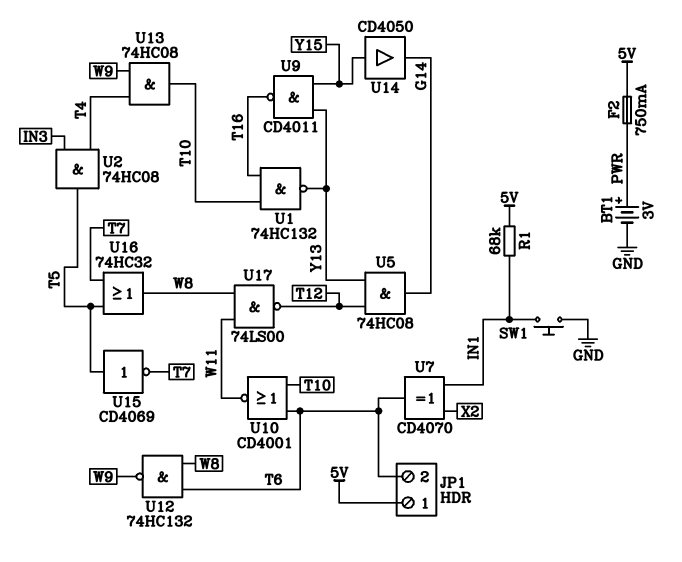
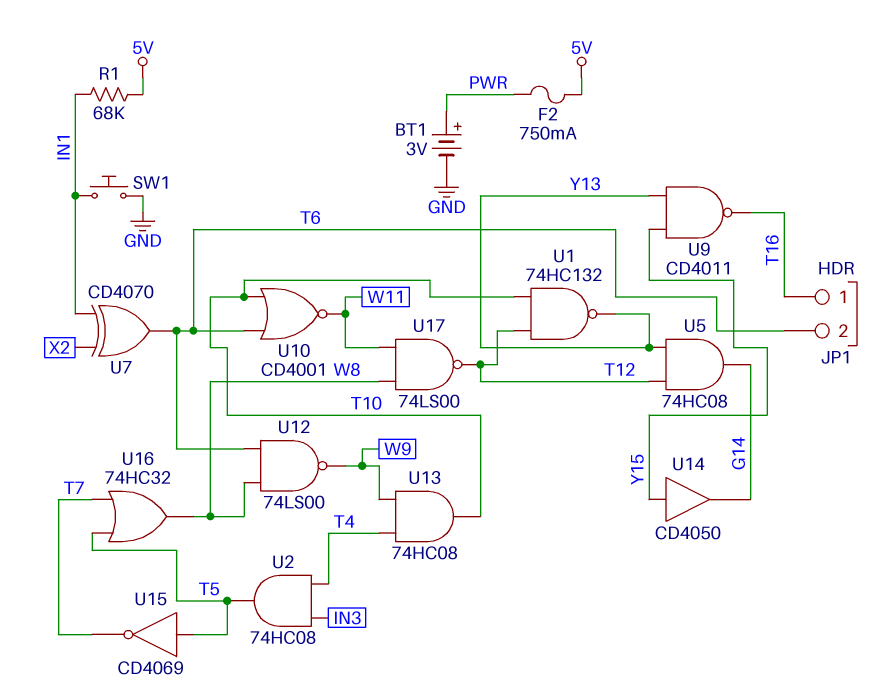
JP1 pin 1: 5V -> T16
U1: NAND 74HC132 (in T10, in T16, out Y13) -> NAND 74HC132 (in T10, in T12, out Y13)
U12: NAND 74HC132 (in T6, in W8, out W9) -> NAND 74LS00 (in T6, in W8, out W9)

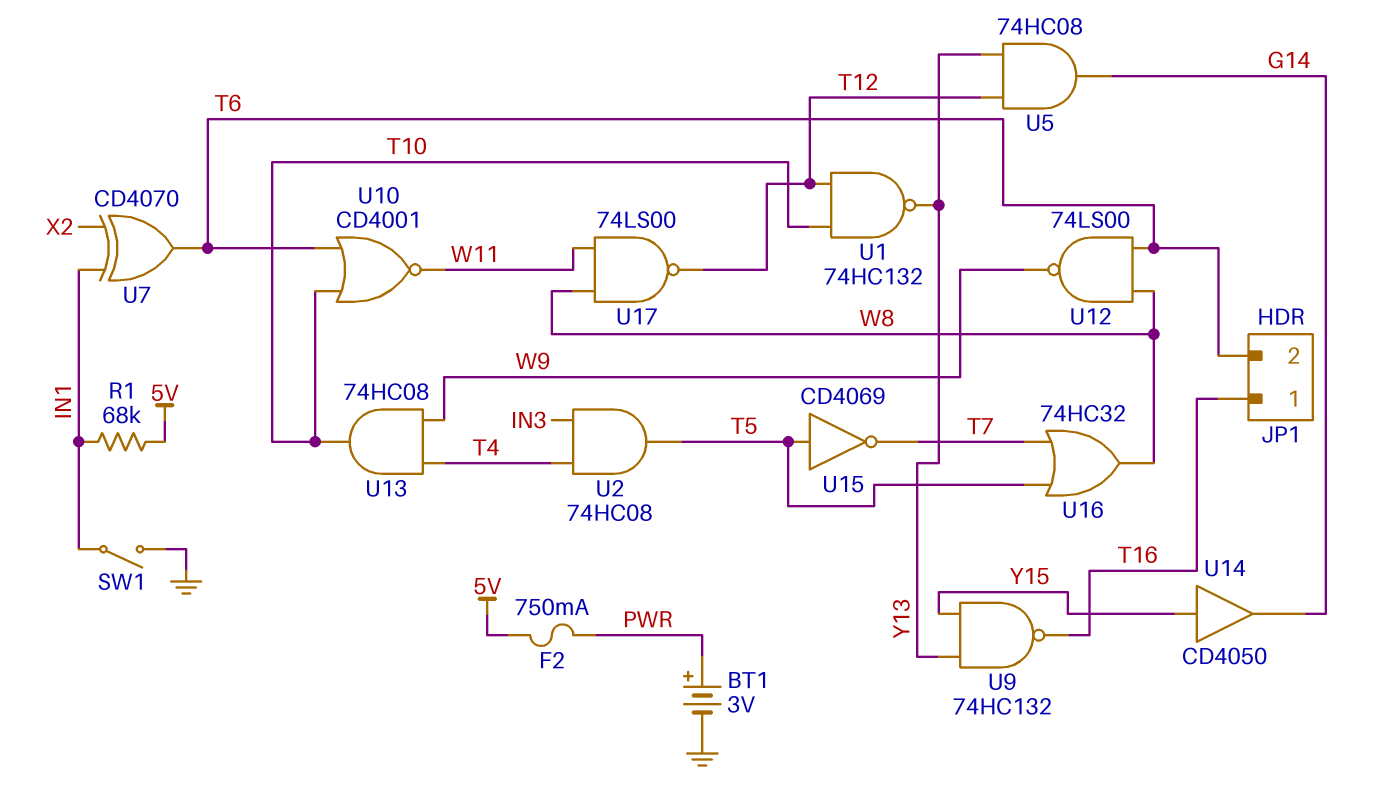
SW1: button (GND, IN1) -> switch (GND, IN1)
U9: NAND CD4011 (in Y13, in Y15, out T16) -> NAND 74HC132 (in Y13, in Y15, out T16)

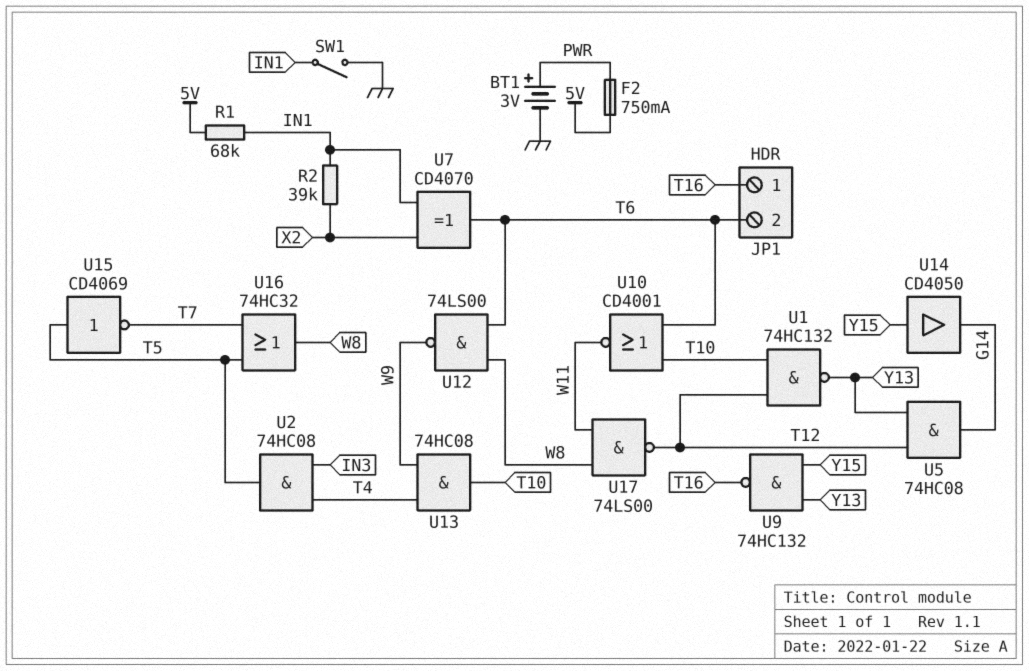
R2: none -> 39k (IN1, X2)

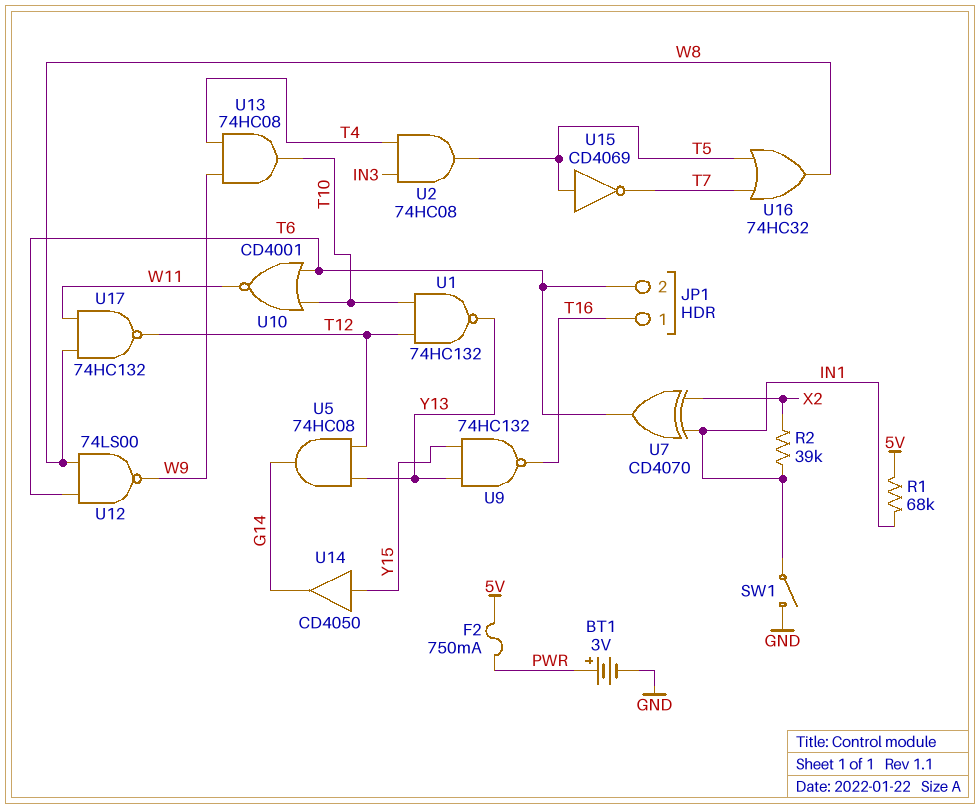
U17: NAND 74LS00 (in W8, in W11, out T12) -> NAND 74HC132 (in W8, in W11, out T12)

